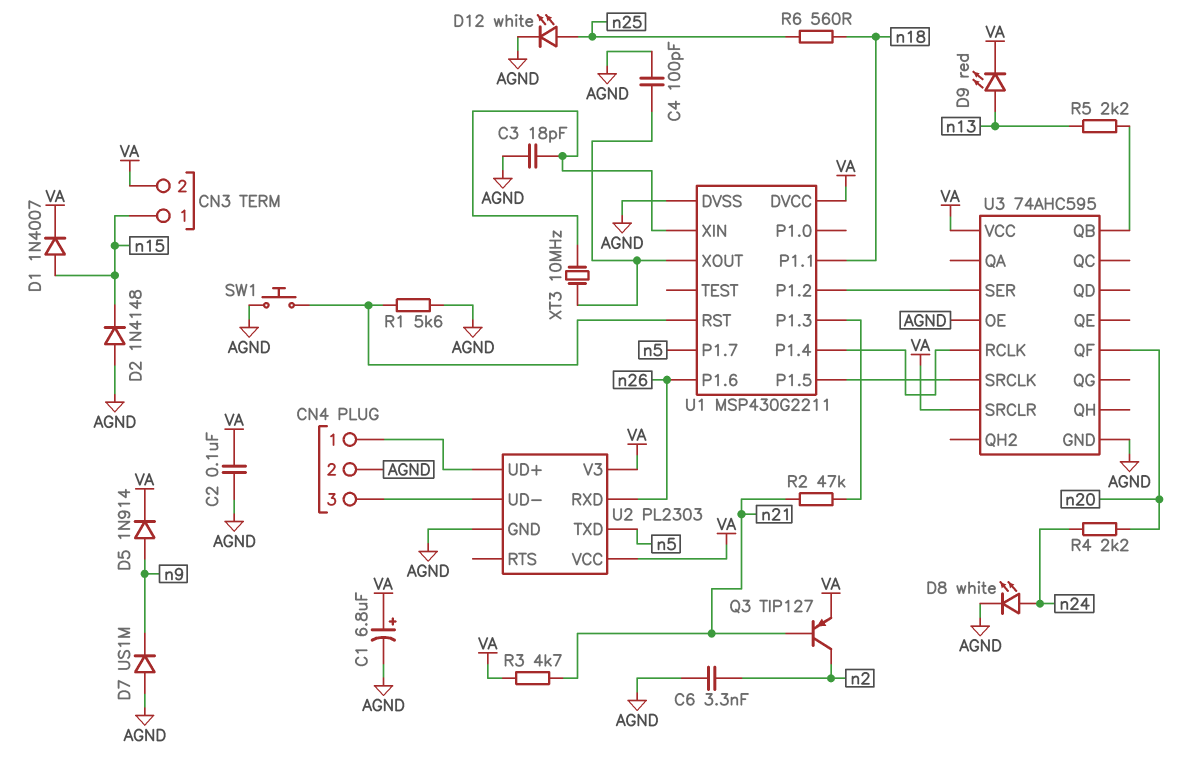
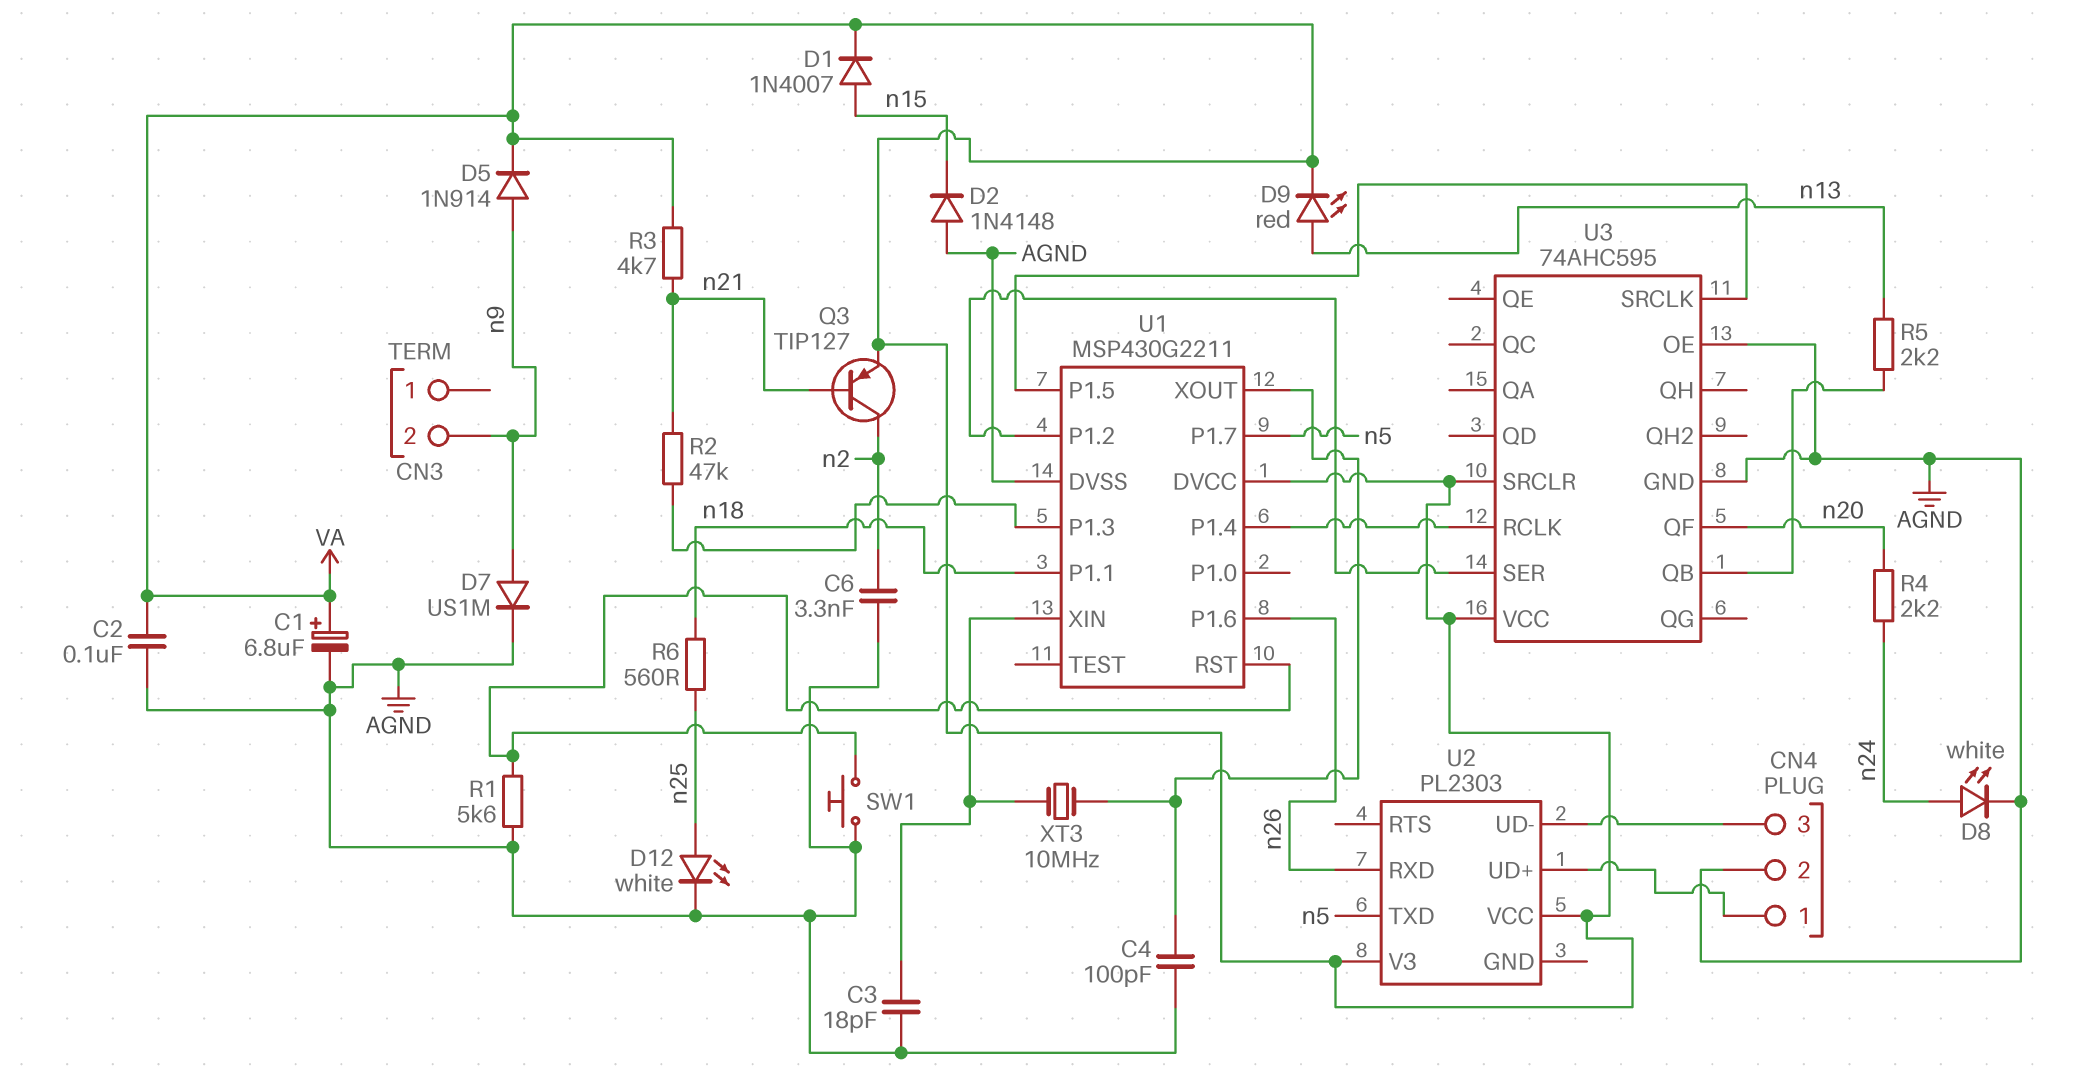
CN3 pin 1: n15 -> none
CN3 pin 2: VA -> n9
D7: diode US1M (A AGND, K n9) -> diode US1M (A n9, K AGND)
U2 pin GND: AGND -> none

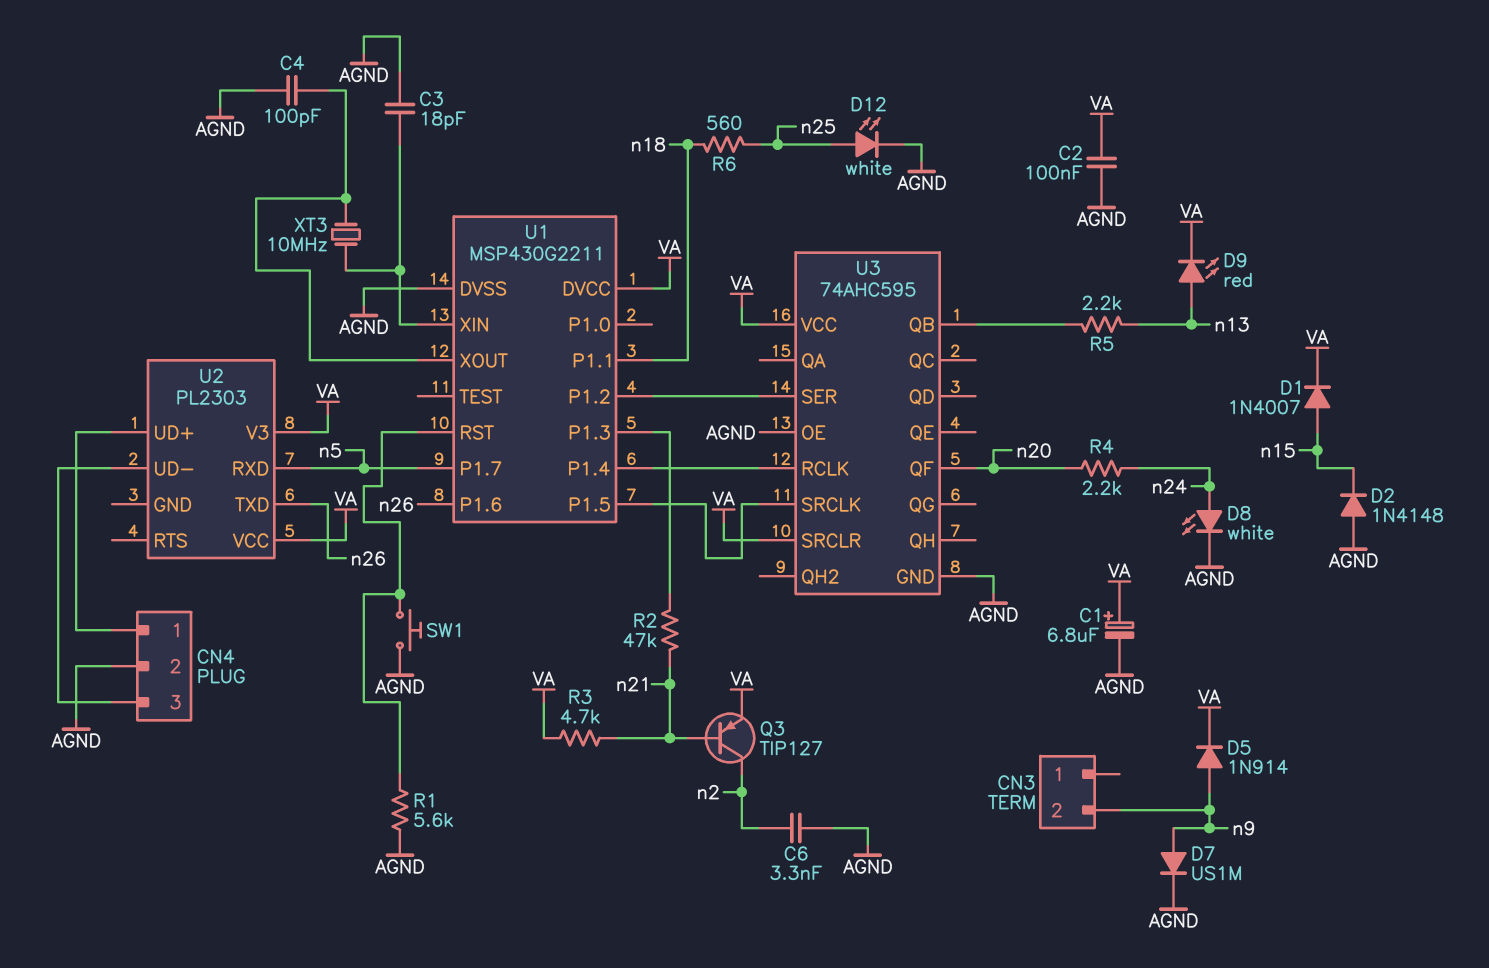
U2 pin RXD: n26 -> n5
U2 pin TXD: n5 -> n26

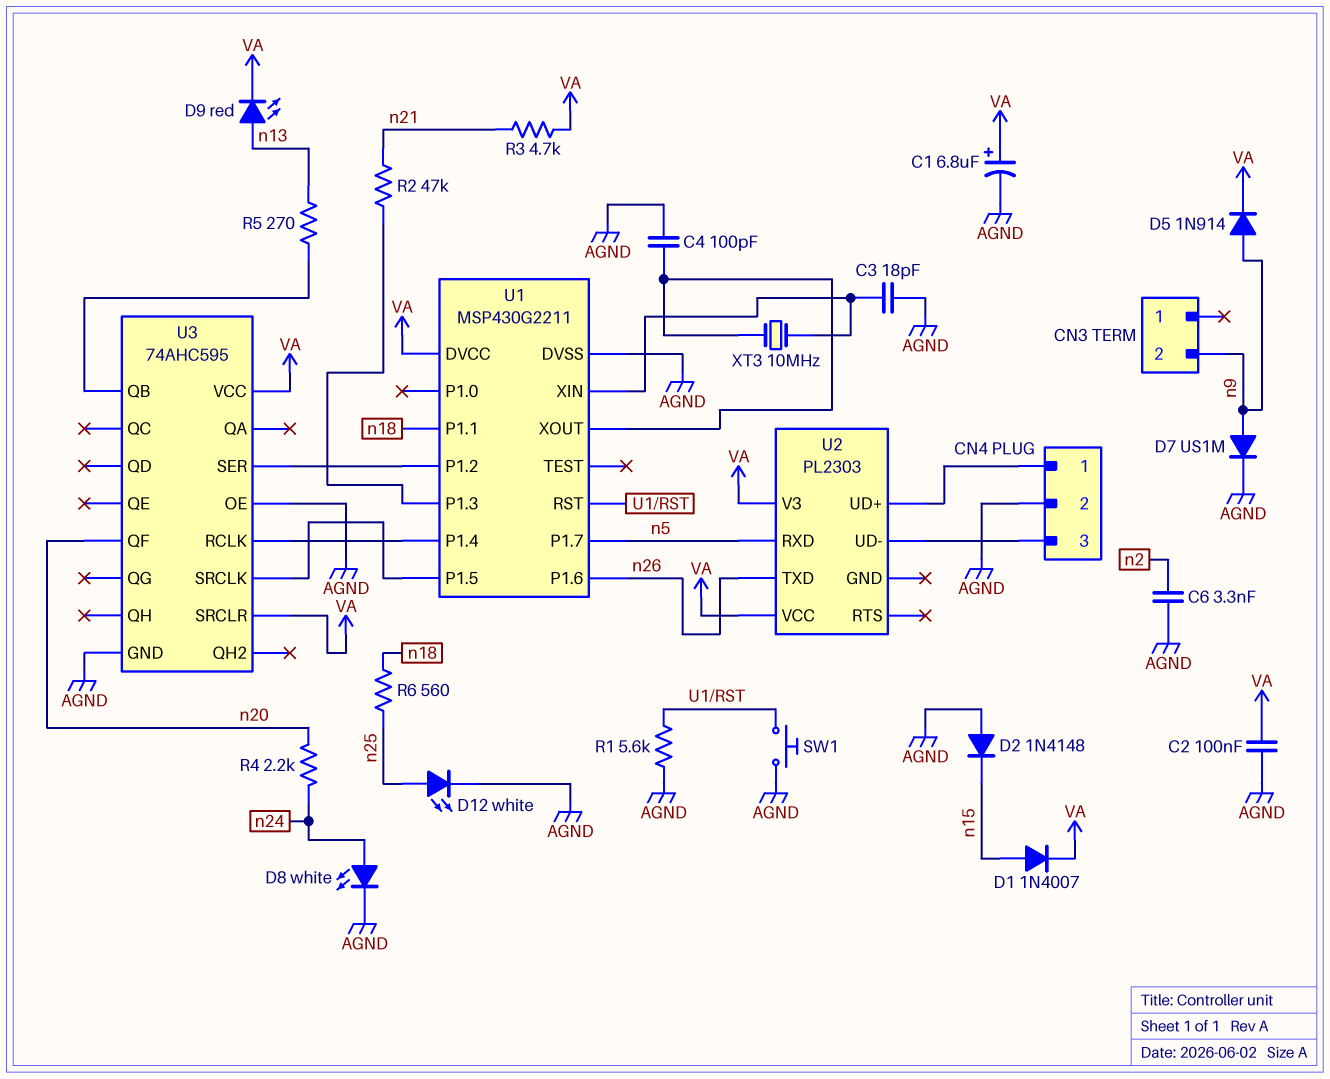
Q3: PNP TIP127 (B n21, C n2, E VA) -> none
R5: 2.2k (U3/QB, n13) -> 270 (U3/QB, n13)

